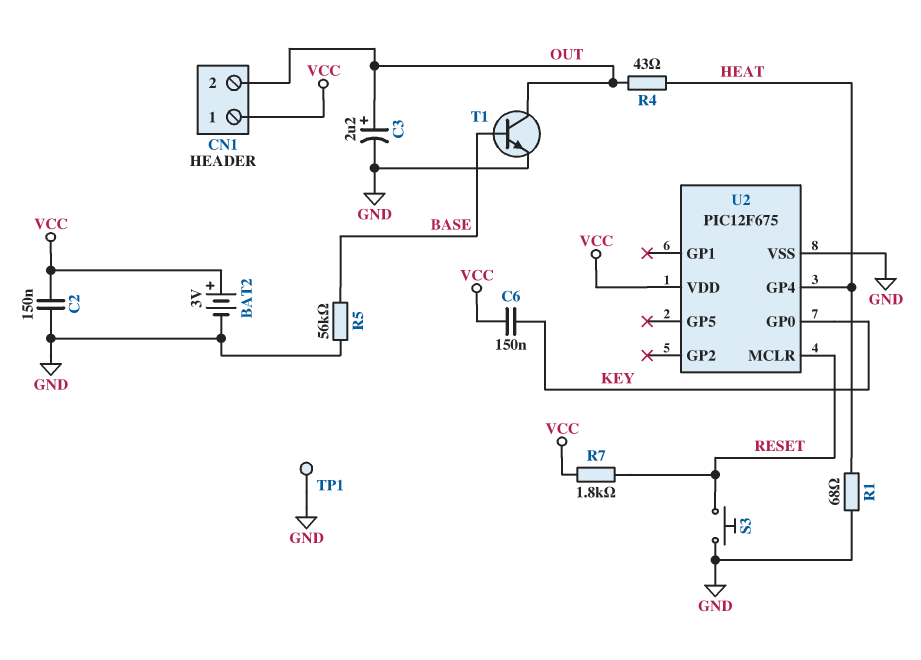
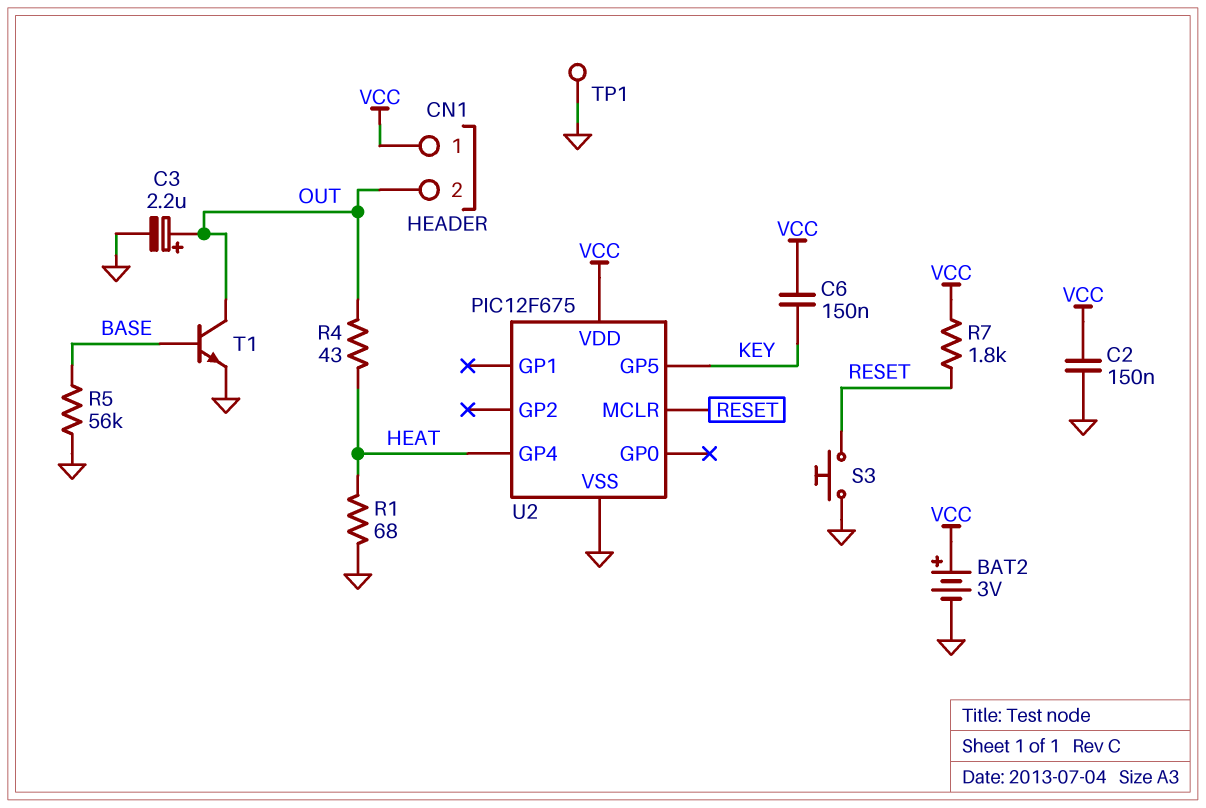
U2 pin GP0: KEY -> none
U2 pin GP5: none -> KEY

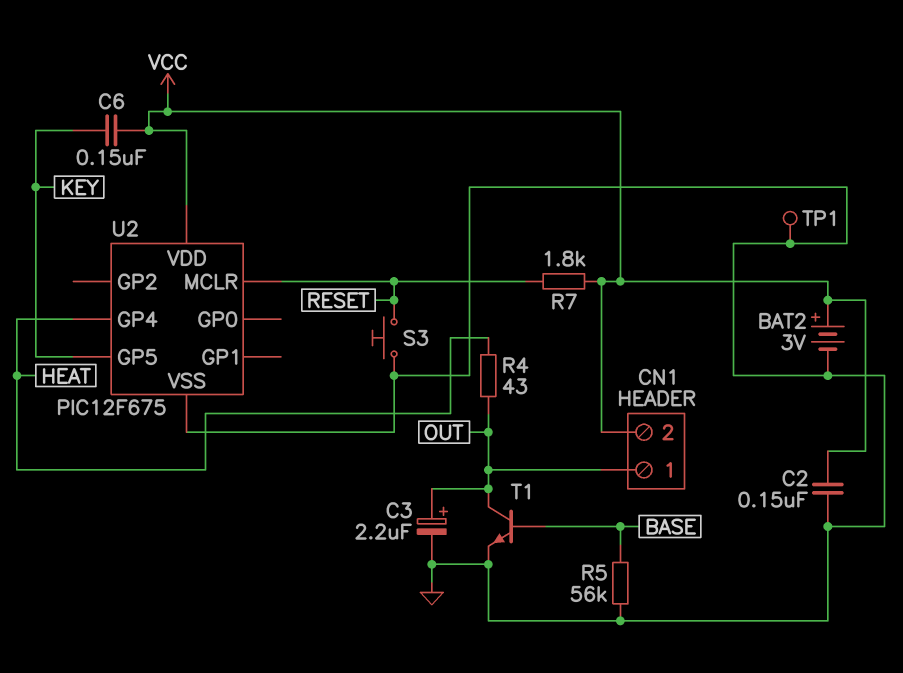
CN1 pin 1: VCC -> OUT
CN1 pin 2: OUT -> VCC
R1: 68 (GND, HEAT) -> none

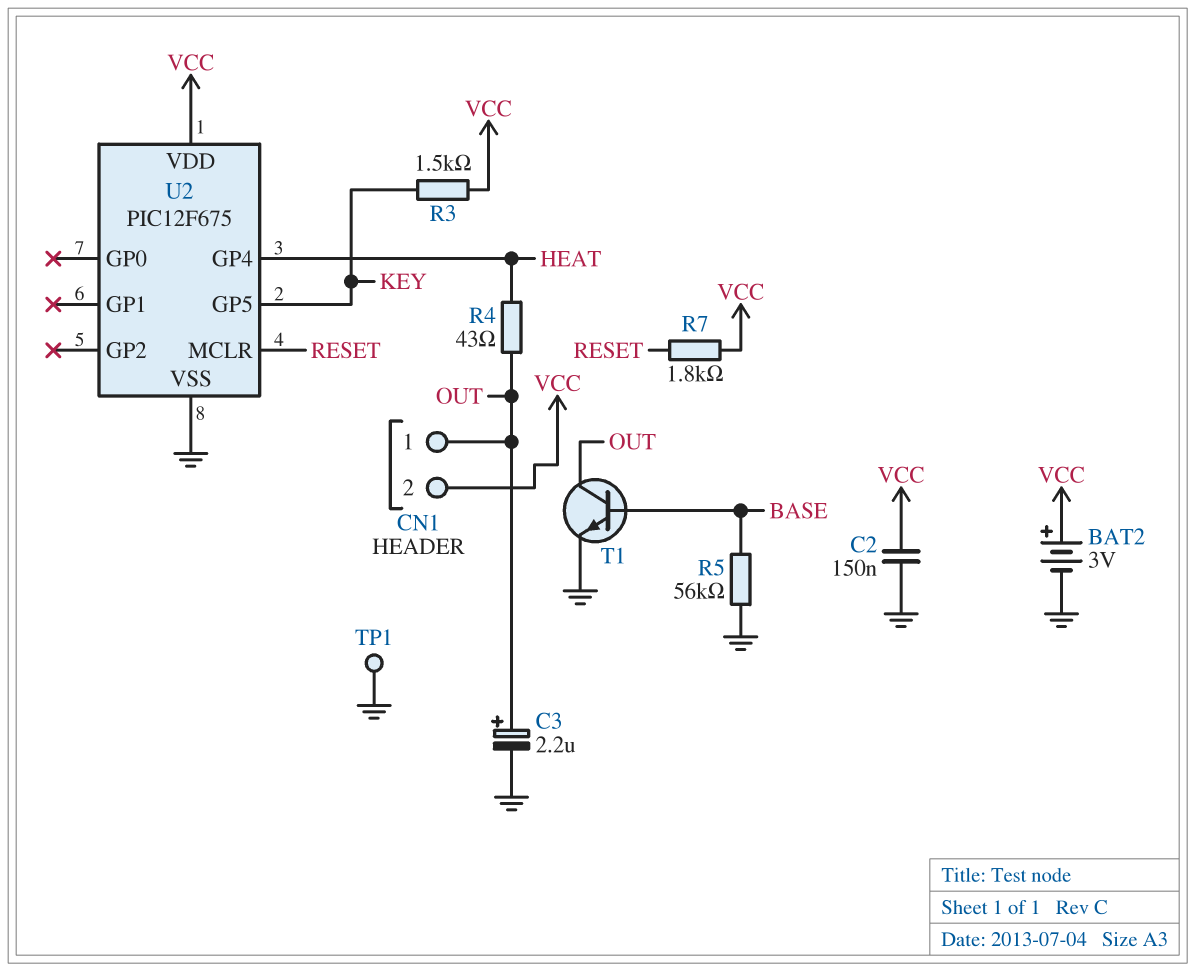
C6: 150nF (KEY, VCC) -> none
R3: none -> 1.5k (KEY, VCC)
S3: button (GND, RESET) -> none

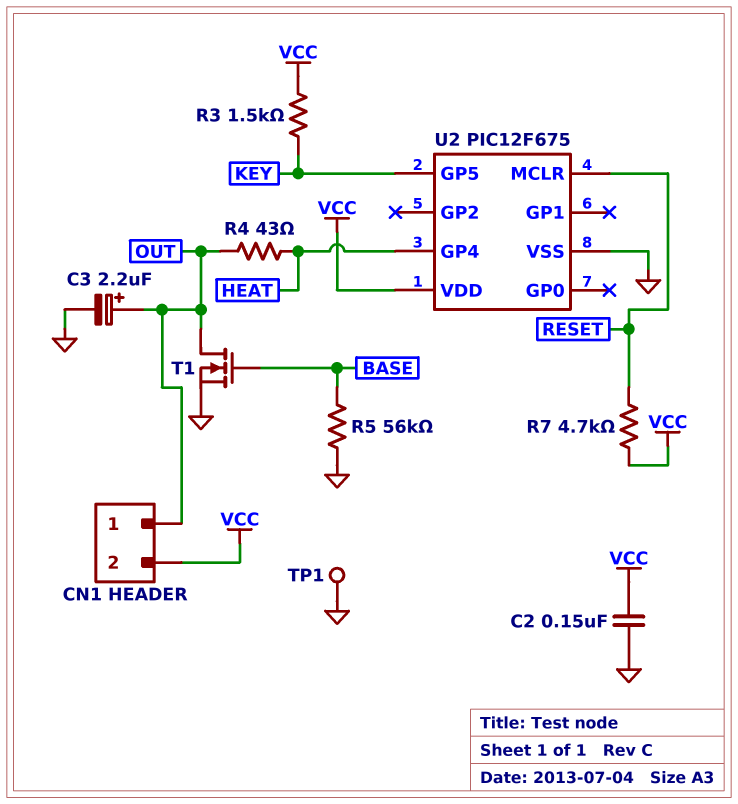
BAT2: 3V (plus VCC, minus GND) -> none
R7: 1.8k (RESET, VCC) -> 4.7k (RESET, VCC)
T1: NPN (B BASE, C OUT, E GND) -> NMOS (G BASE, D OUT, S GND)

